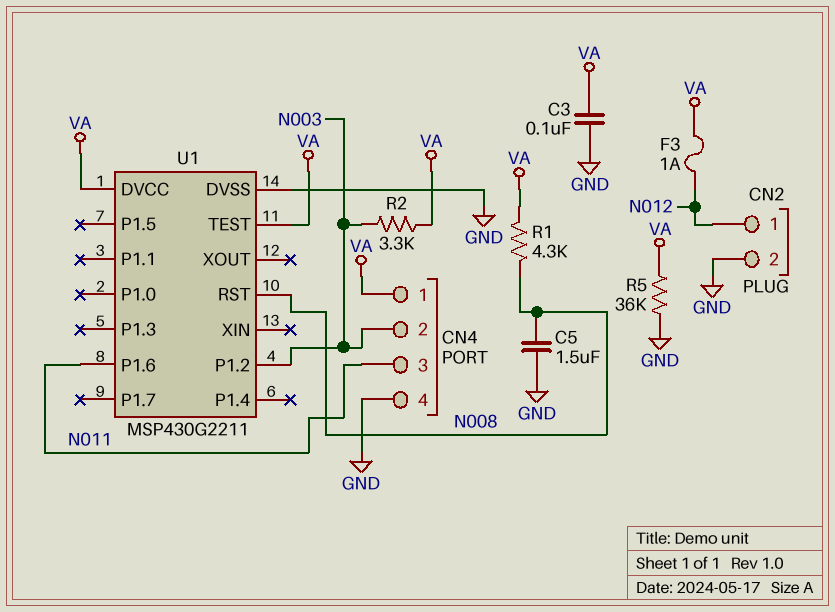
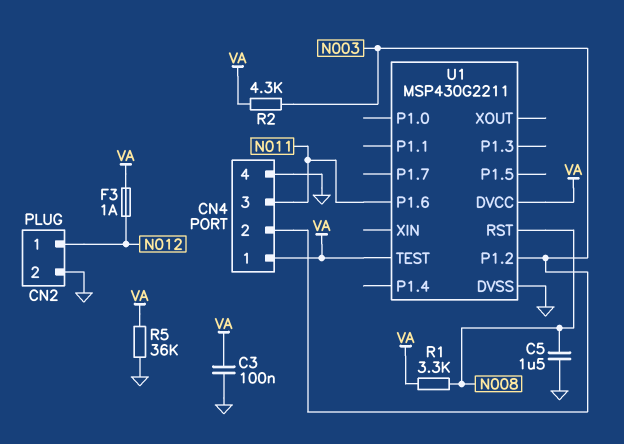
R1: 4.3k (N008, VA) -> 3.3k (N008, VA)
R2: 3.3k (N003, VA) -> 4.3k (N003, VA)

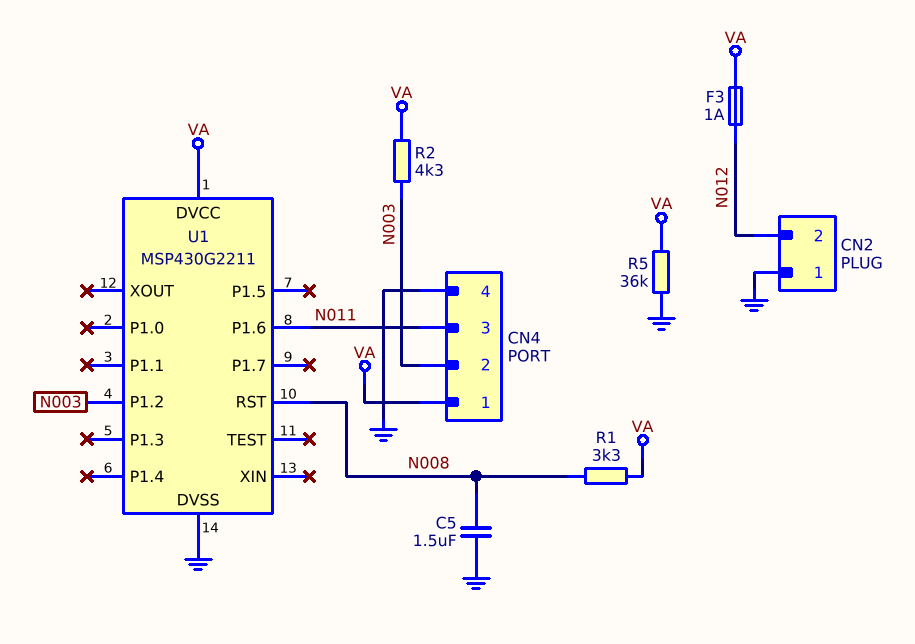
C3: 100nF (GND, VA) -> none
CN2 pin 1: N012 -> GND
CN2 pin 2: GND -> N012
U1 pin TEST: VA -> none

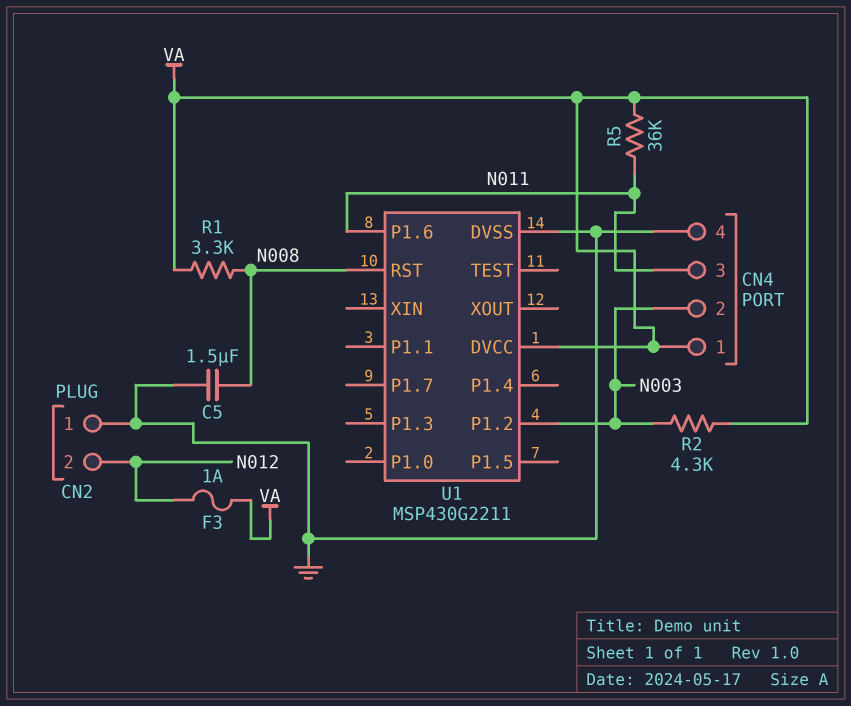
R5: 36k (GND, VA) -> 36k (N011, VA)

